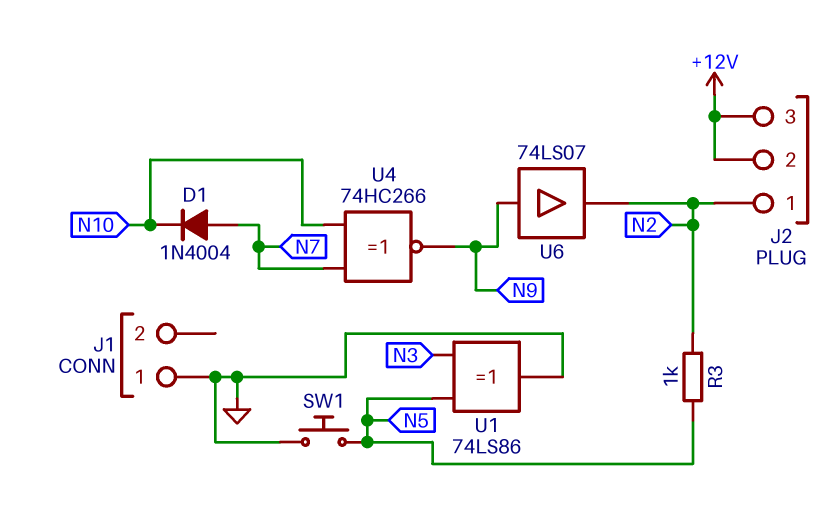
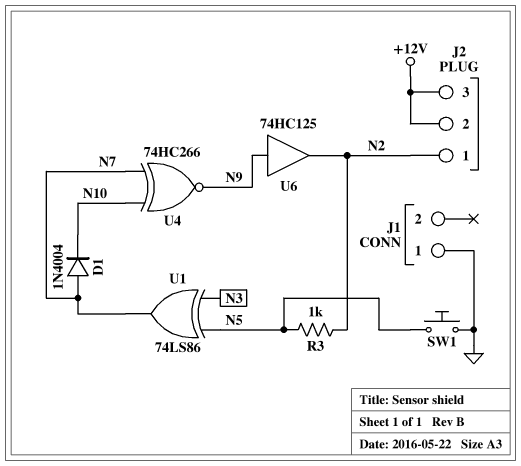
U1: XOR 74LS86 (in N3, in N5, out GND) -> XOR 74LS86 (in N3, in N5, out N7)
U6: buffer 74LS07 (in N9, out N2) -> buffer 74HC125 (in N9, out N2)

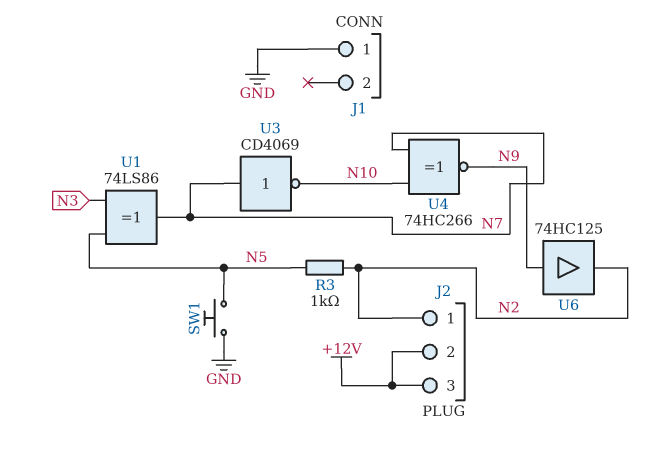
D1: diode 1N4004 (A N7, K N10) -> none
U3: none -> NOT CD4069 (in N7, out N10)

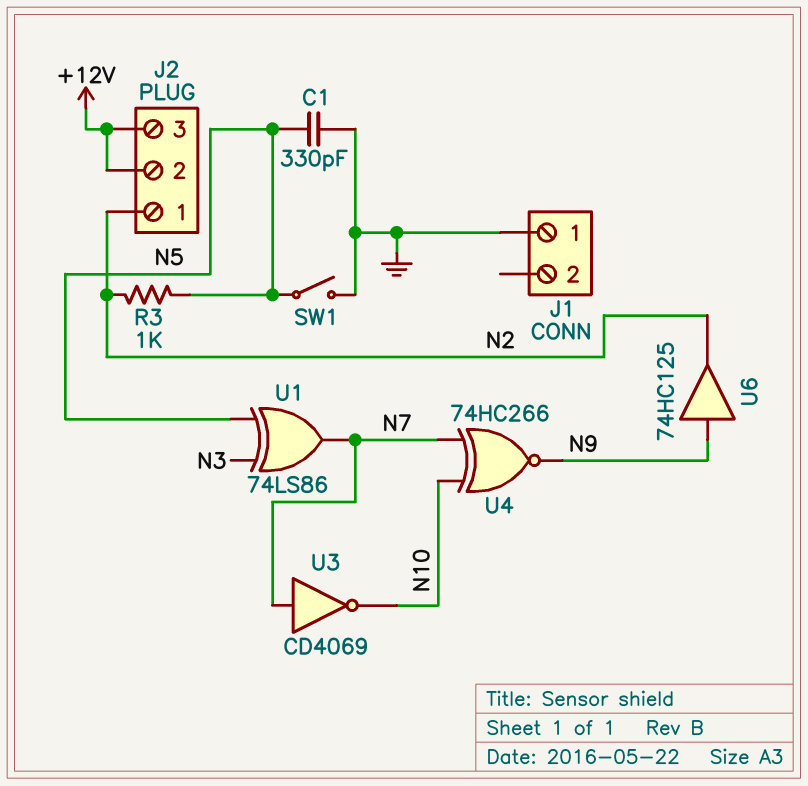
C1: none -> 330pF (GND, N5)
SW1: button (GND, N5) -> switch (GND, N5)

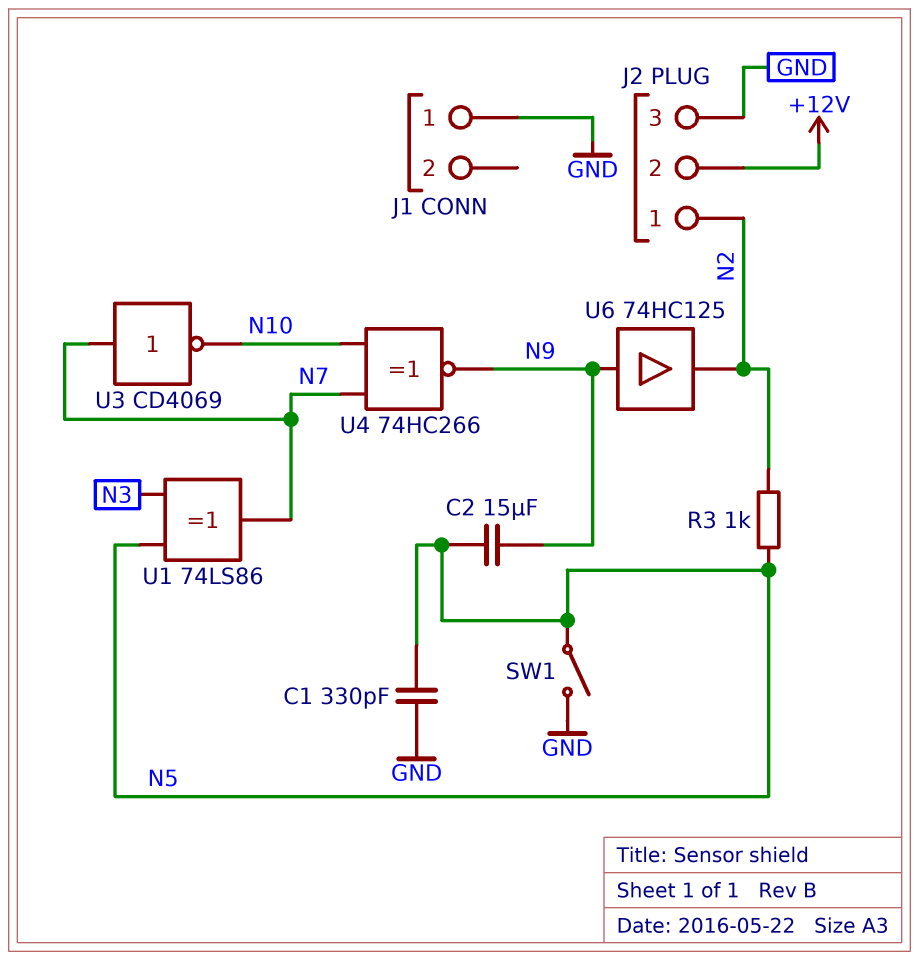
C2: none -> 15uF (N5, N9)
J2 pin 3: +12V -> GND

